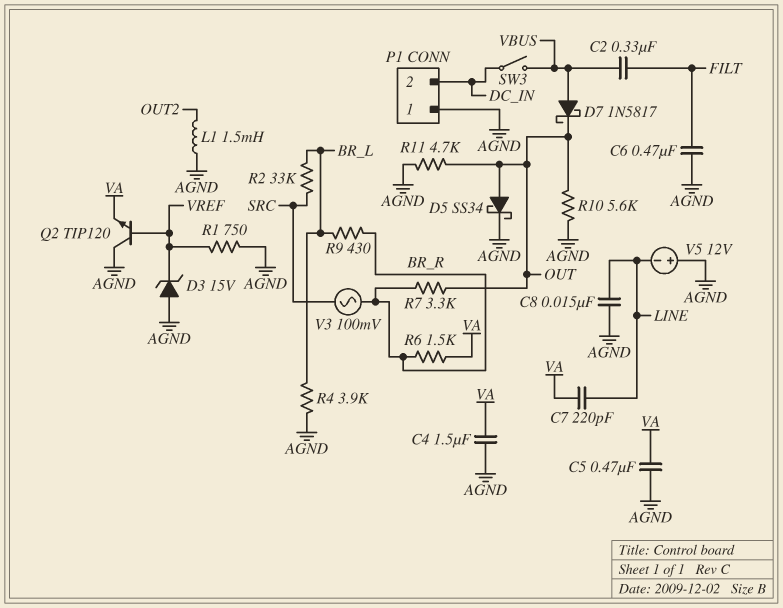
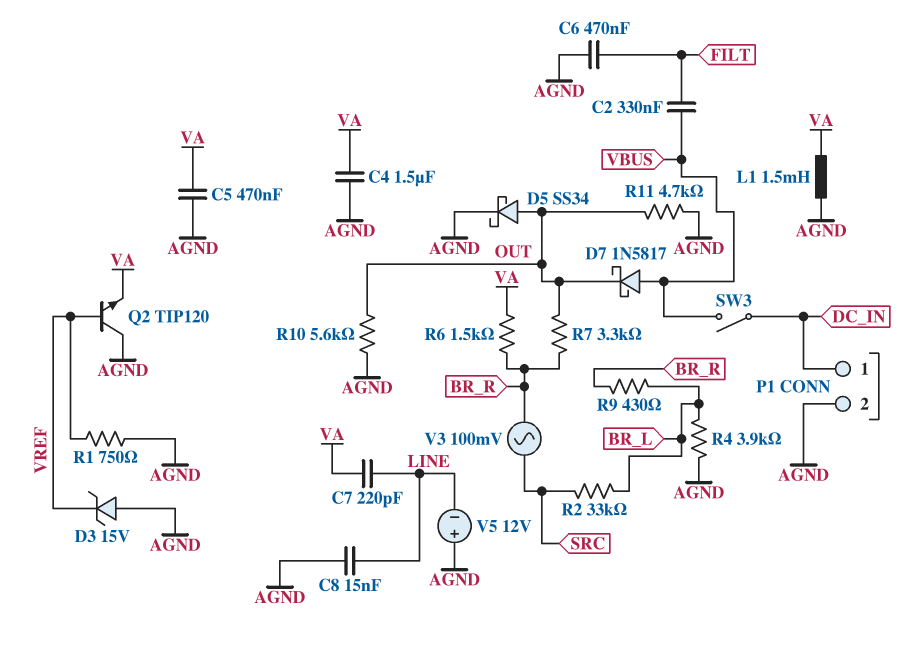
L1: 1.5mH (AGND, OUT2) -> 1.5mH (AGND, VA)
P1 pin 1: AGND -> DC_IN
P1 pin 2: DC_IN -> AGND

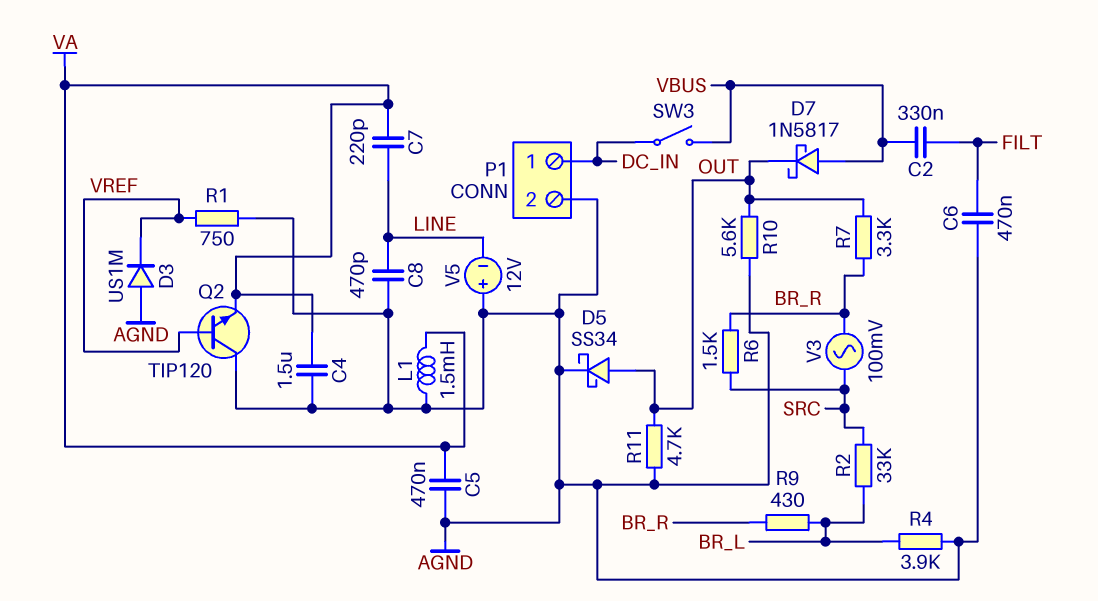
C8: 15nF (AGND, LINE) -> 470pF (AGND, LINE)
D3: zener 15V (A AGND, K VREF) -> diode US1M (A AGND, K VREF)
R6: 1.5k (BR_R, VA) -> 1.5k (BR_R, SRC)

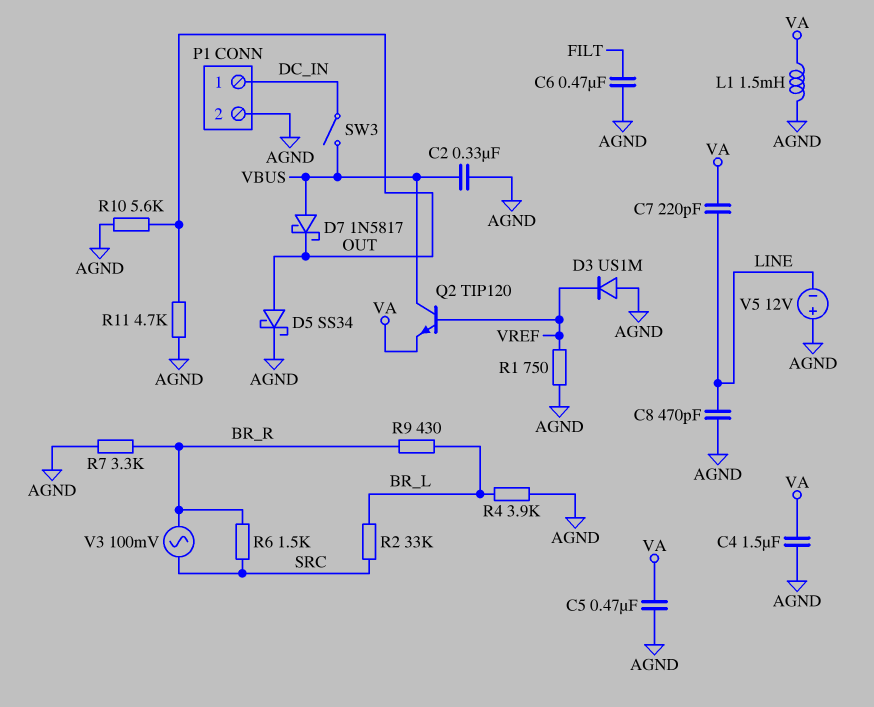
C2: 330nF (FILT, VBUS) -> 330nF (AGND, VBUS)
Q2: NPN TIP120 (B VREF, C AGND, E VA) -> NPN TIP120 (B VREF, C VBUS, E VA)
R7: 3.3k (BR_R, OUT) -> 3.3k (AGND, BR_R)

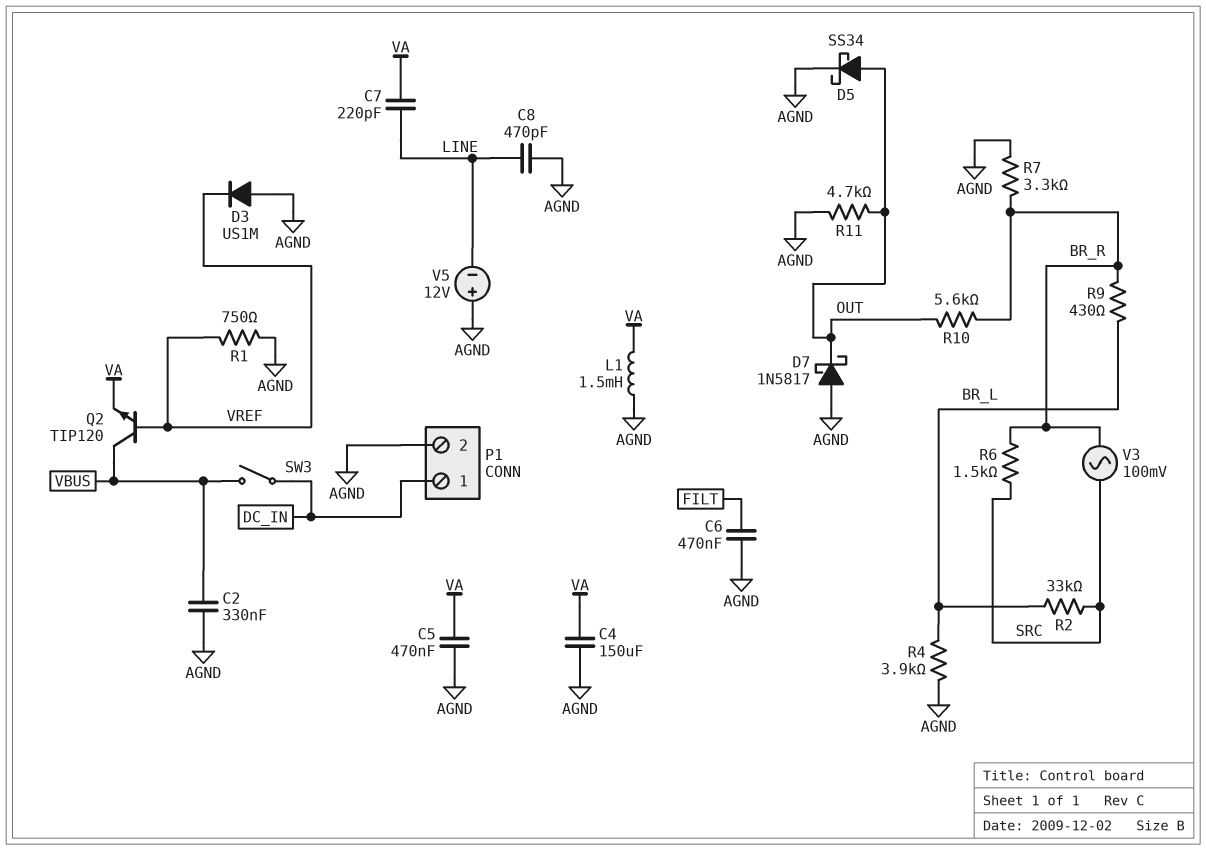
C4: 1.5uF (AGND, VA) -> 150uF (AGND, VA)
D7: schottky 1N5817 (A VBUS, K OUT) -> schottky 1N5817 (A AGND, K OUT)
R10: 5.6k (AGND, OUT) -> 5.6k (BR_R, OUT)

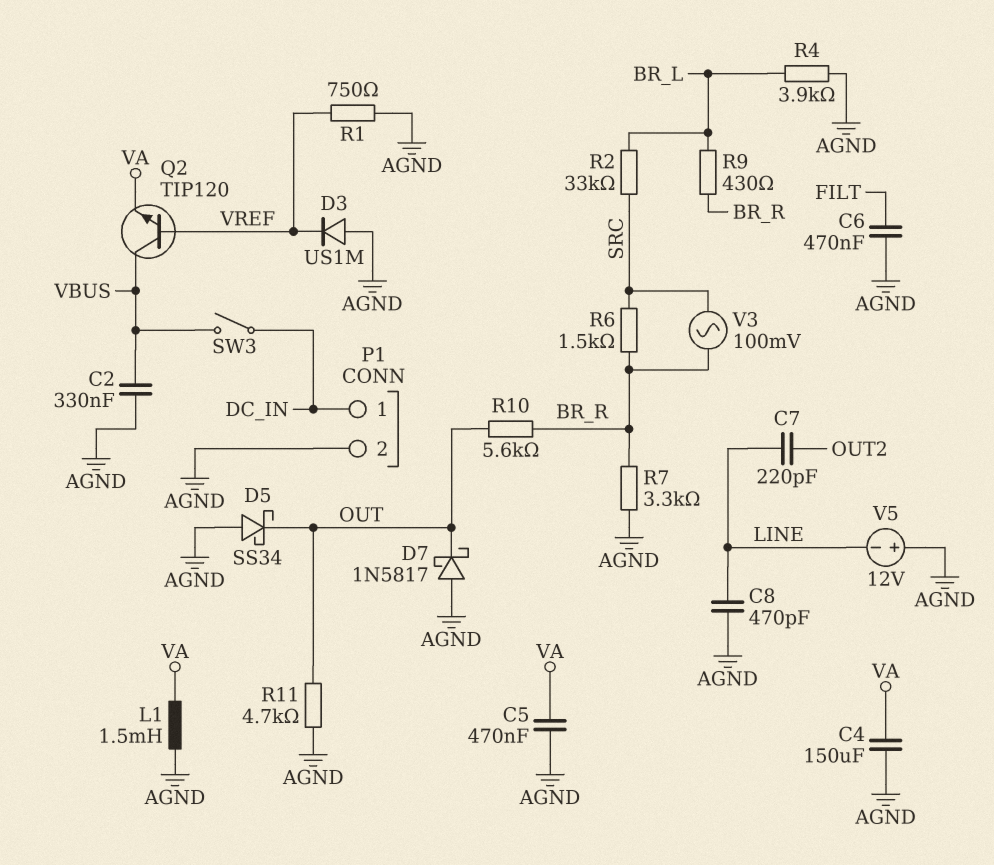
C7: 220pF (LINE, VA) -> 220pF (LINE, OUT2)
D5: schottky SS34 (A OUT, K AGND) -> schottky SS34 (A AGND, K OUT)

